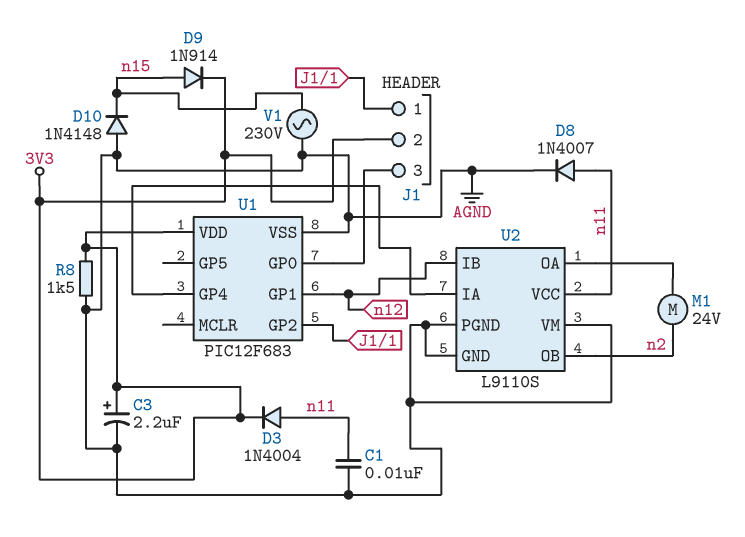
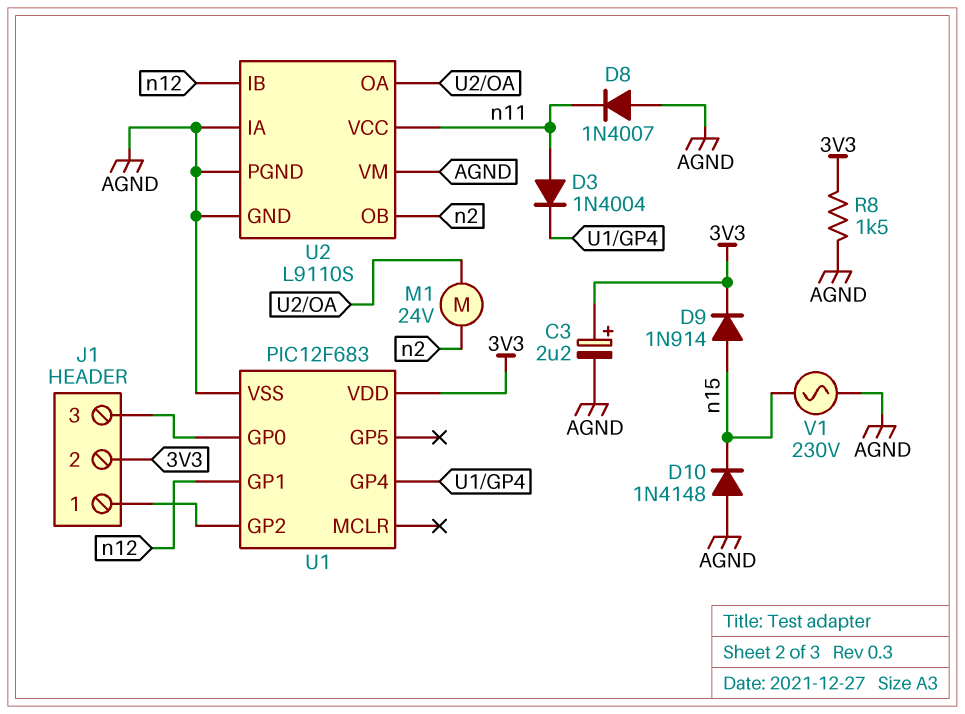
C1: 10nF (AGND, n11) -> none
D3: diode 1N4004 (A n11, K 3V3) -> diode 1N4004 (A n11, K U1/GP4)
D8: diode 1N4007 (A n11, K AGND) -> diode 1N4007 (A AGND, K n11)
U2 pin IA: U1/GP4 -> AGND

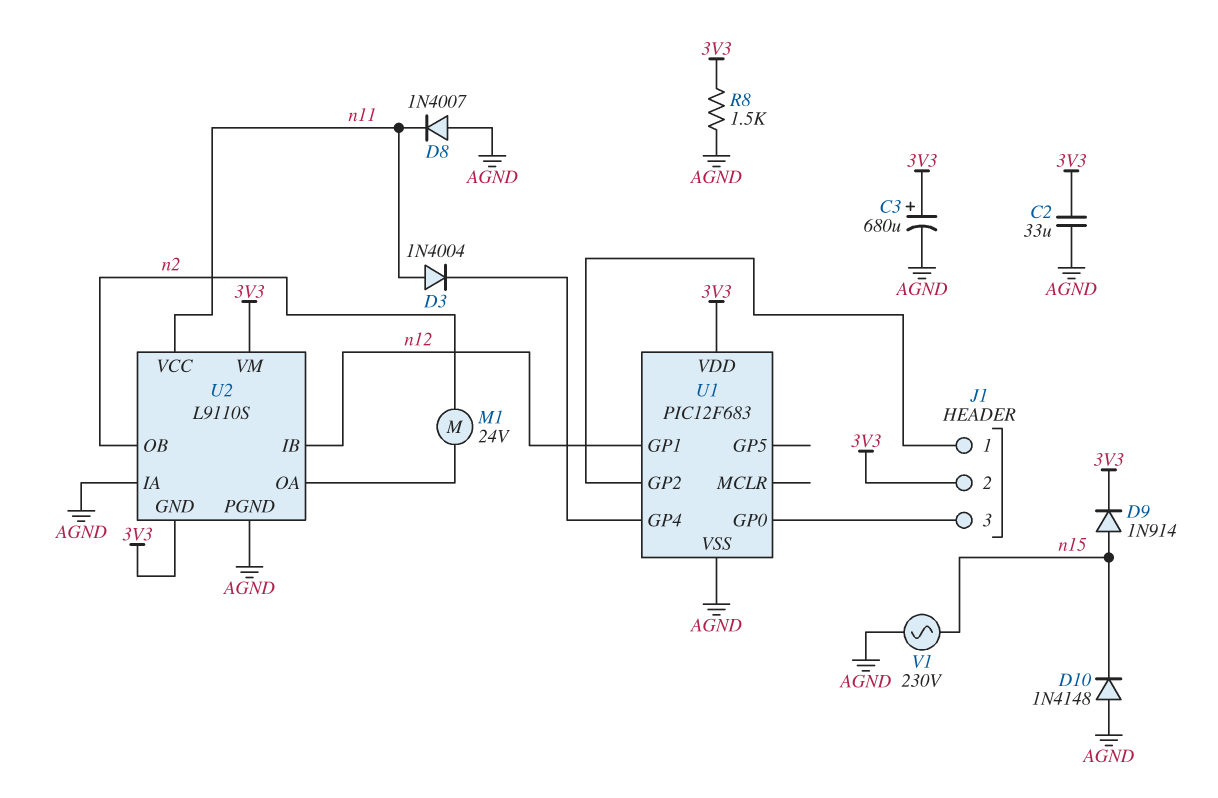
C2: none -> 33uF (3V3, AGND)
C3: 2.2uF (plus 3V3, minus AGND) -> 680uF (plus 3V3, minus AGND)
U2 pin GND: AGND -> 3V3
U2 pin VM: AGND -> 3V3

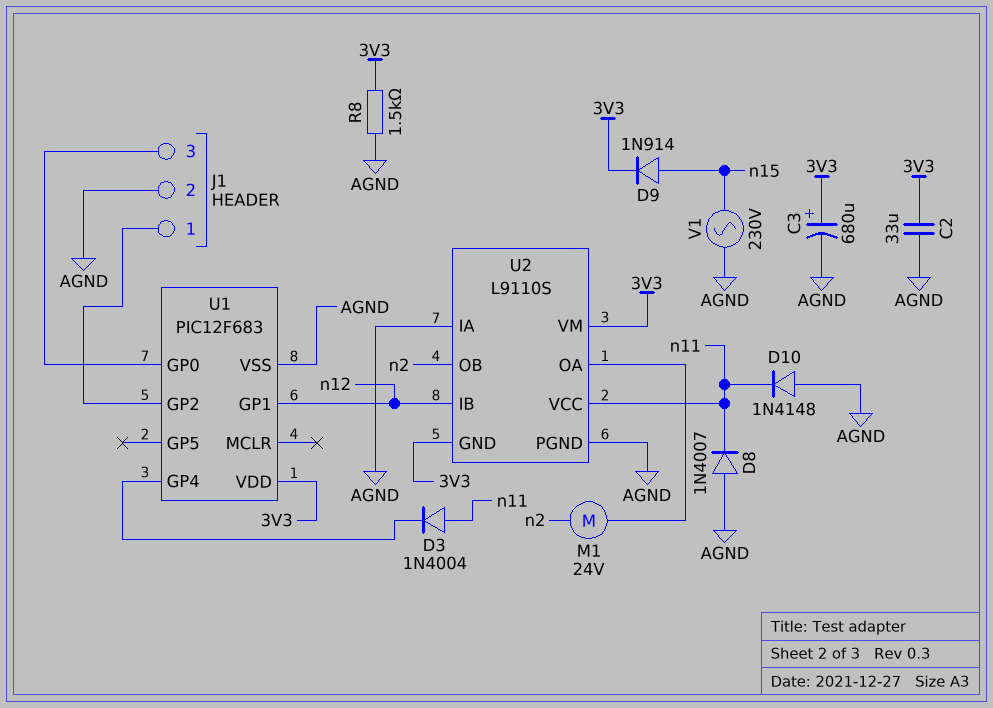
D10: diode 1N4148 (A AGND, K n15) -> diode 1N4148 (A AGND, K n11)
J1 pin 2: 3V3 -> AGND

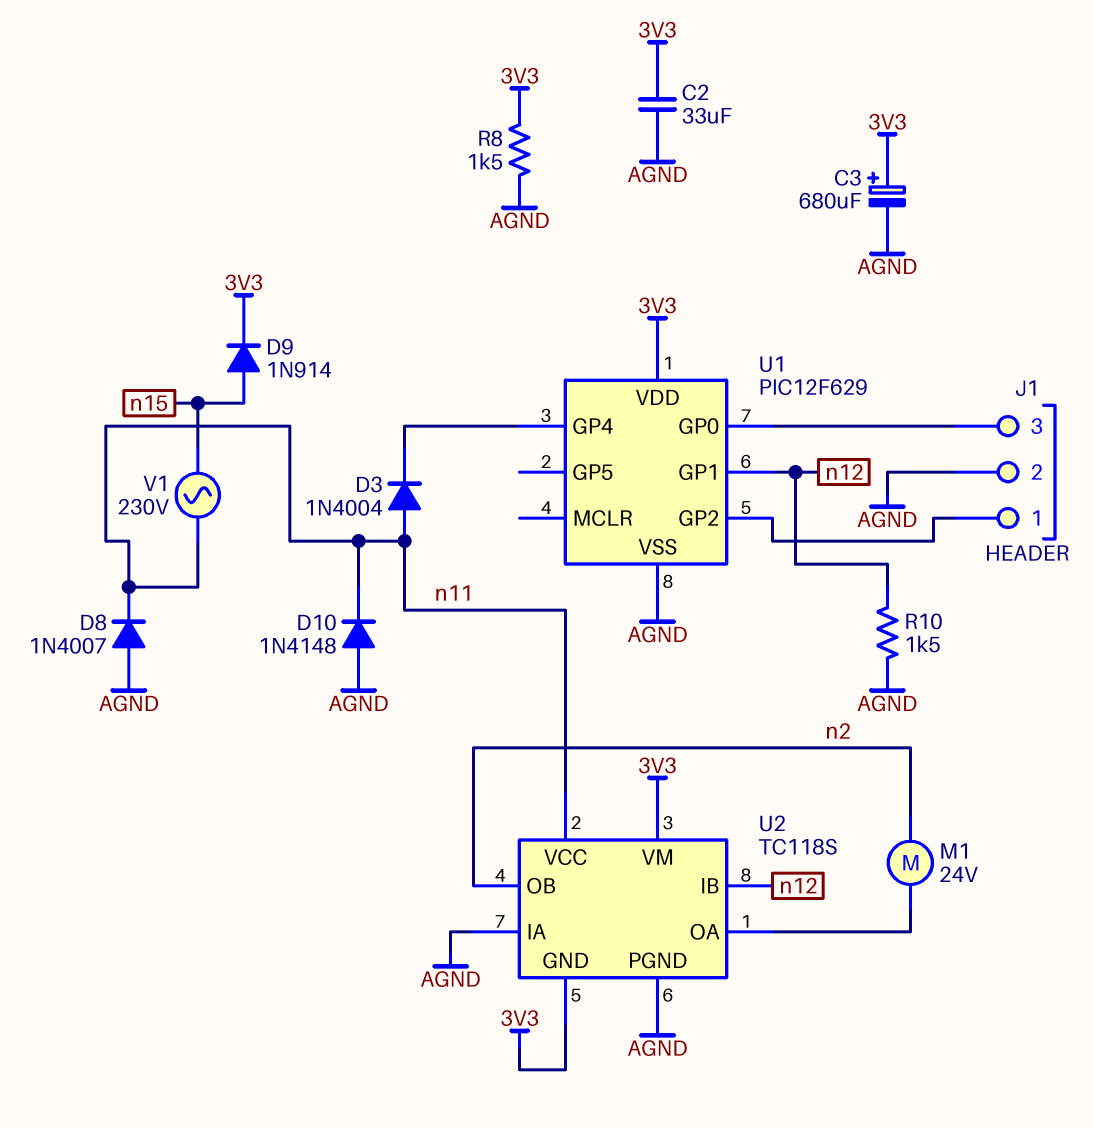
R10: none -> 1.5k (AGND, n12)
U1: PIC12F683 -> PIC12F629
U2: L9110S -> TC118S
V1: AC 230V (AGND, n15) -> AC 230V (n11, n15)

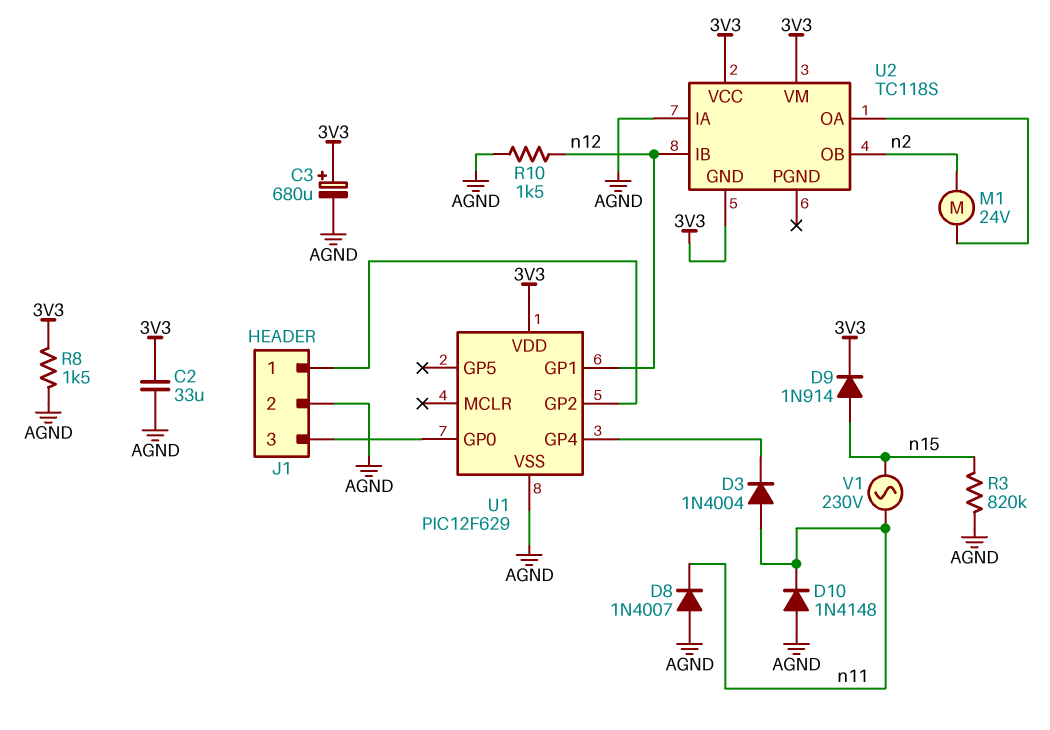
R3: none -> 820k (AGND, n15)
U2 pin PGND: AGND -> none
U2 pin VCC: n11 -> 3V3

